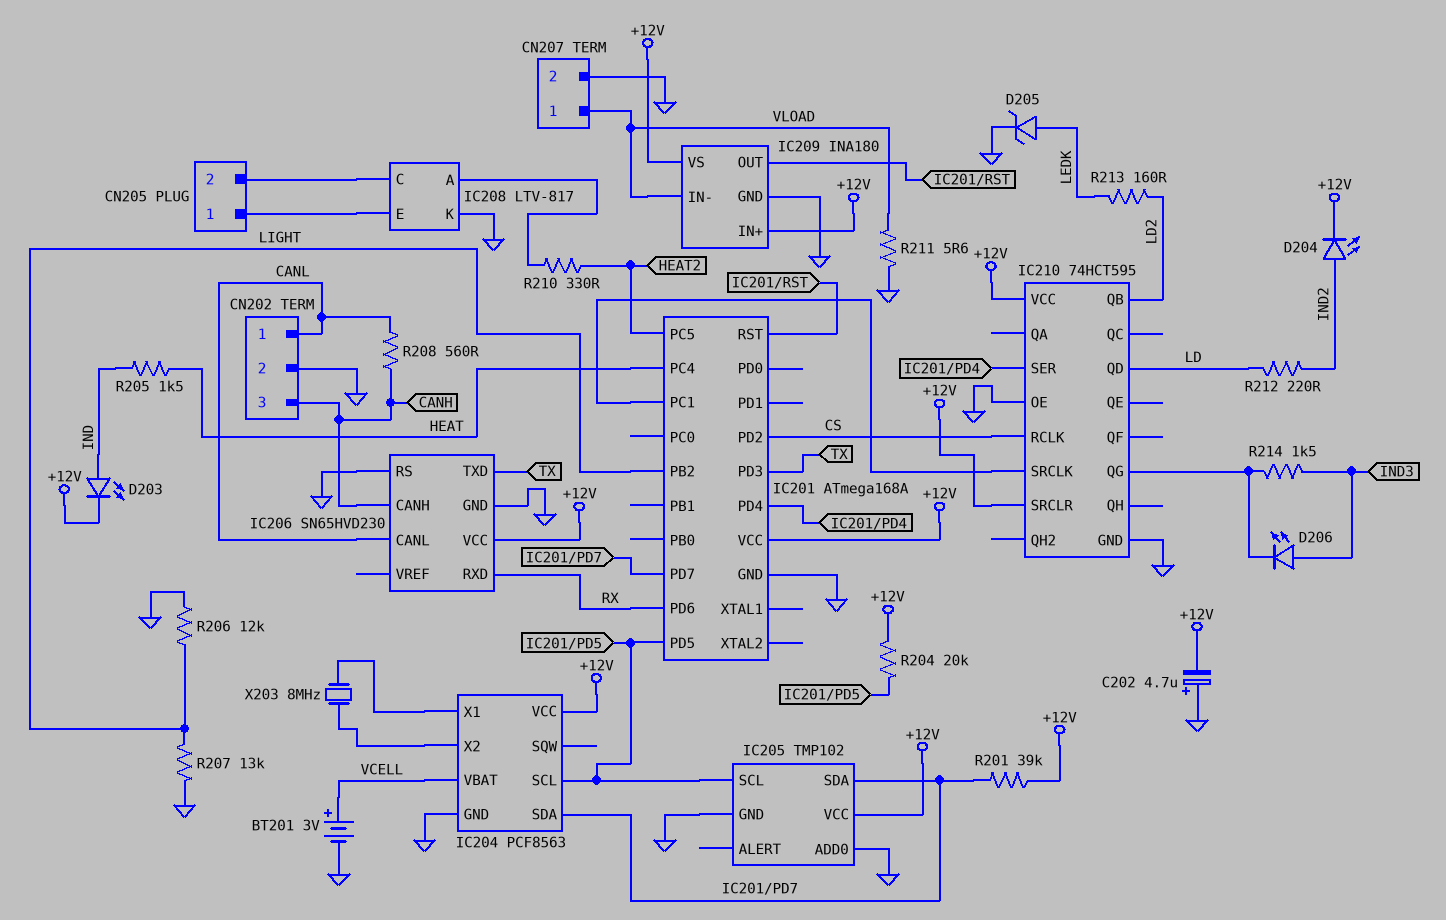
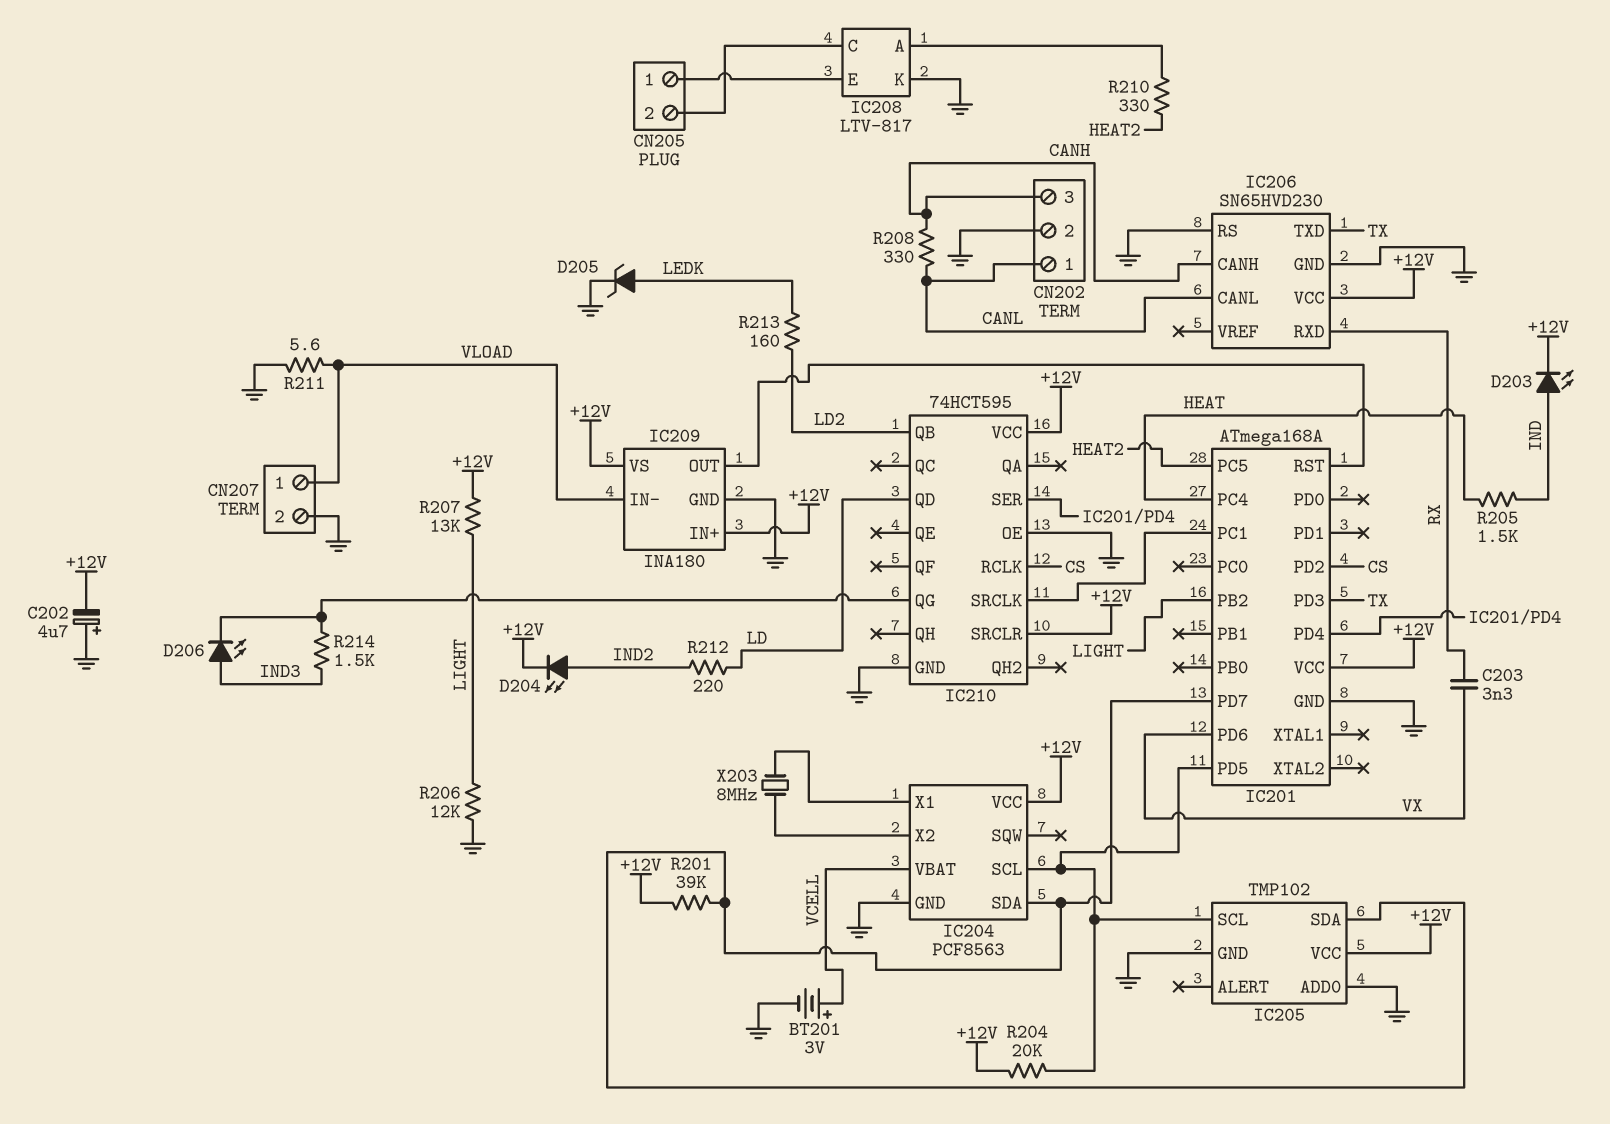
C203: none -> 3.3nF (RX, VX)
IC201 pin PD6: RX -> VX
R207: 13k (GND, LIGHT) -> 13k (+12V, LIGHT)
R208: 560 (CANH, CANL) -> 330 (CANH, CANL)

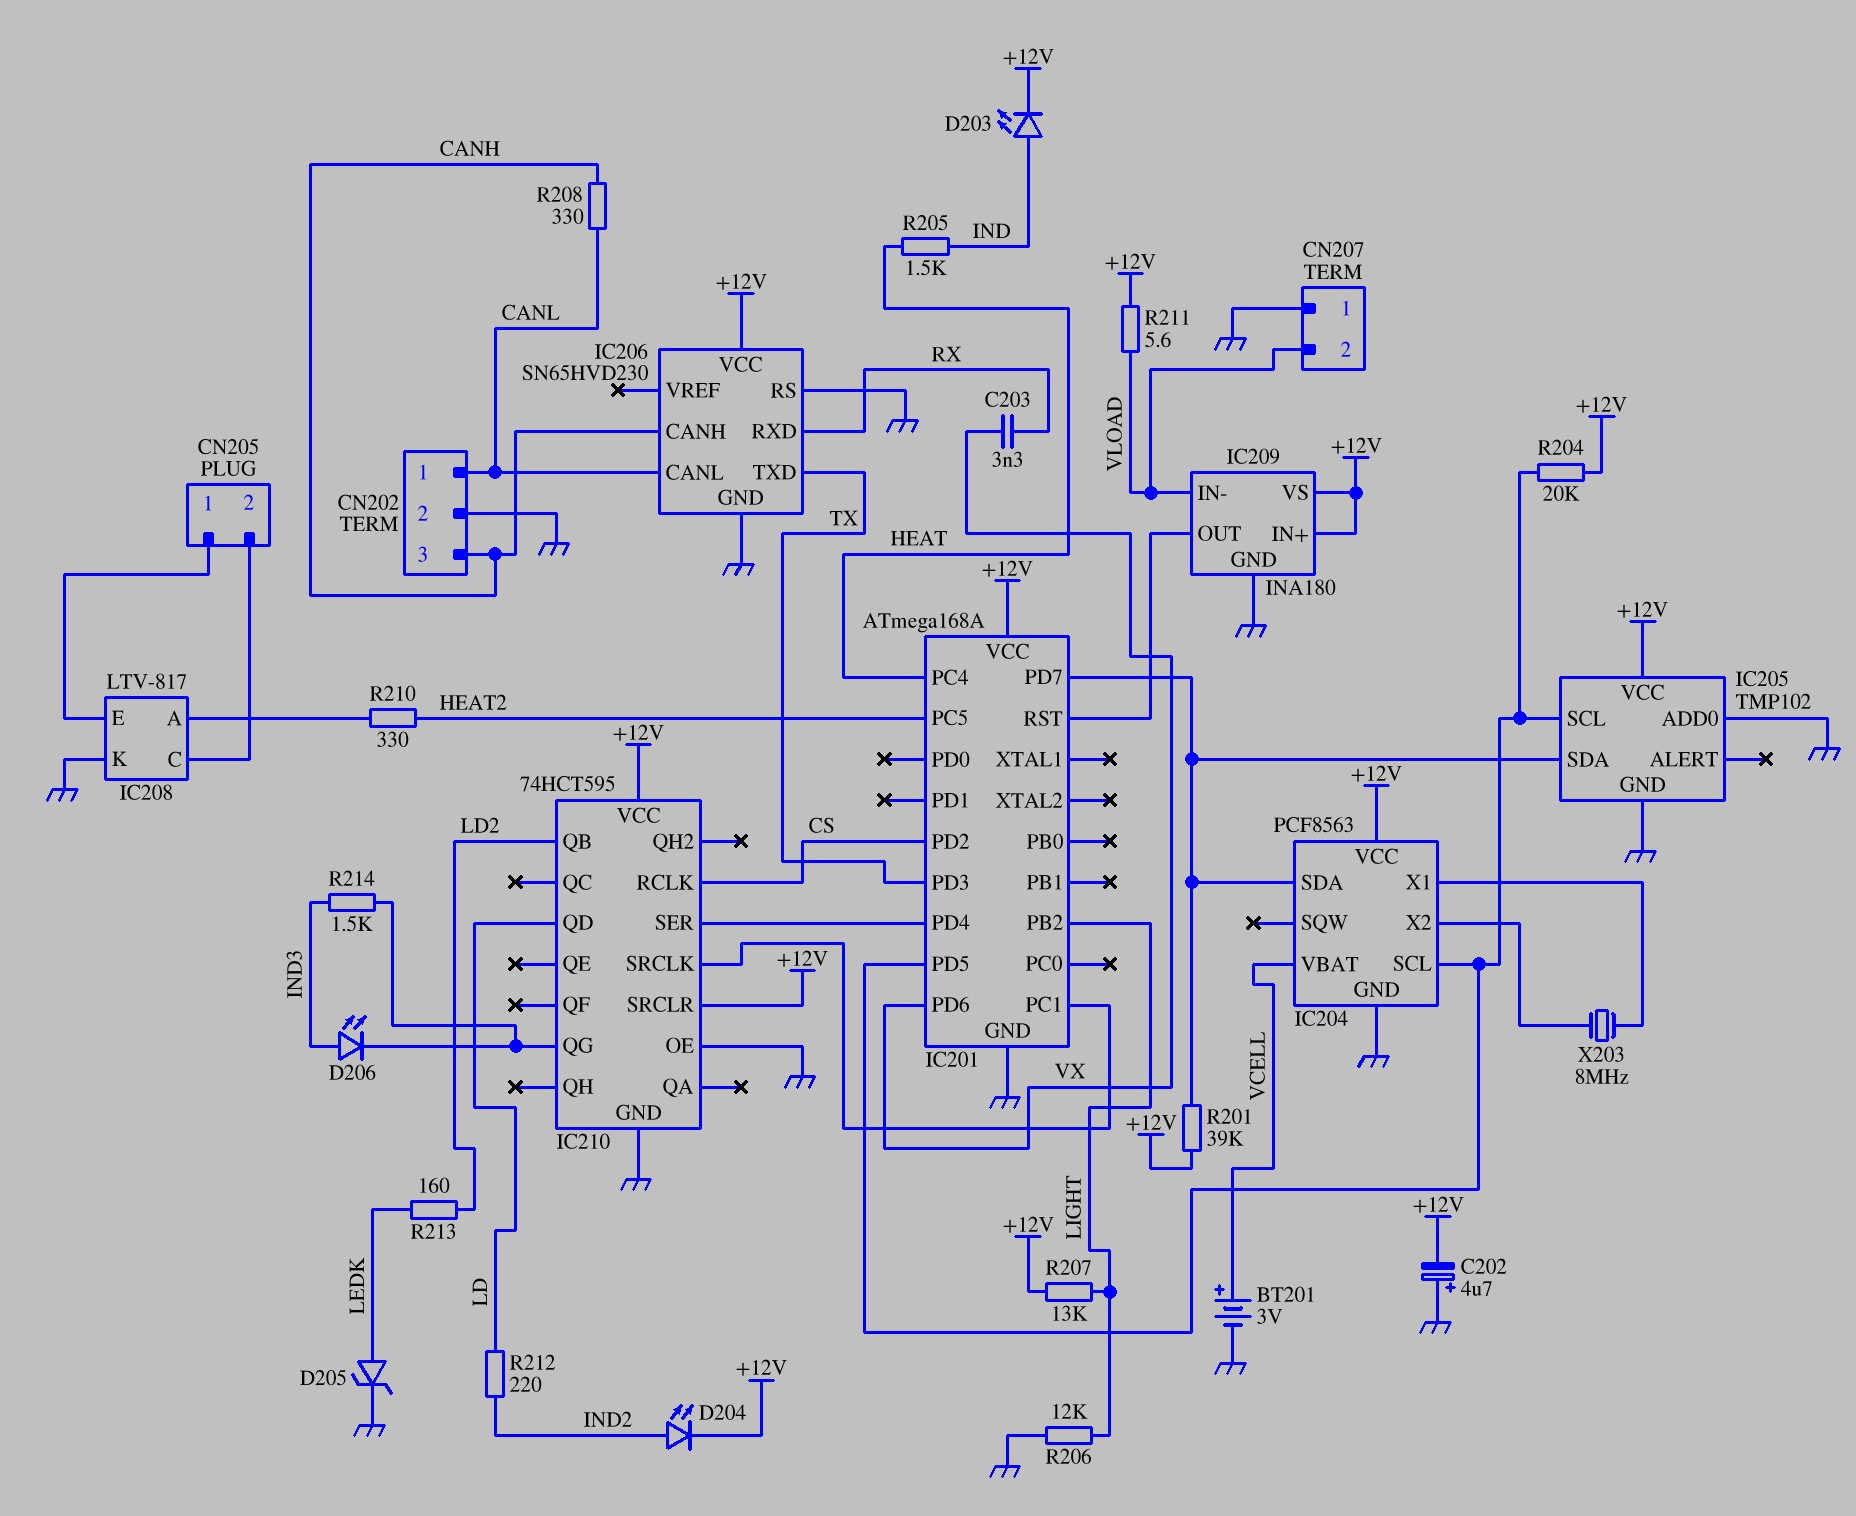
CN207 pin 1: VLOAD -> GND
CN207 pin 2: GND -> VLOAD
R211: 5.6 (GND, VLOAD) -> 5.6 (+12V, VLOAD)

